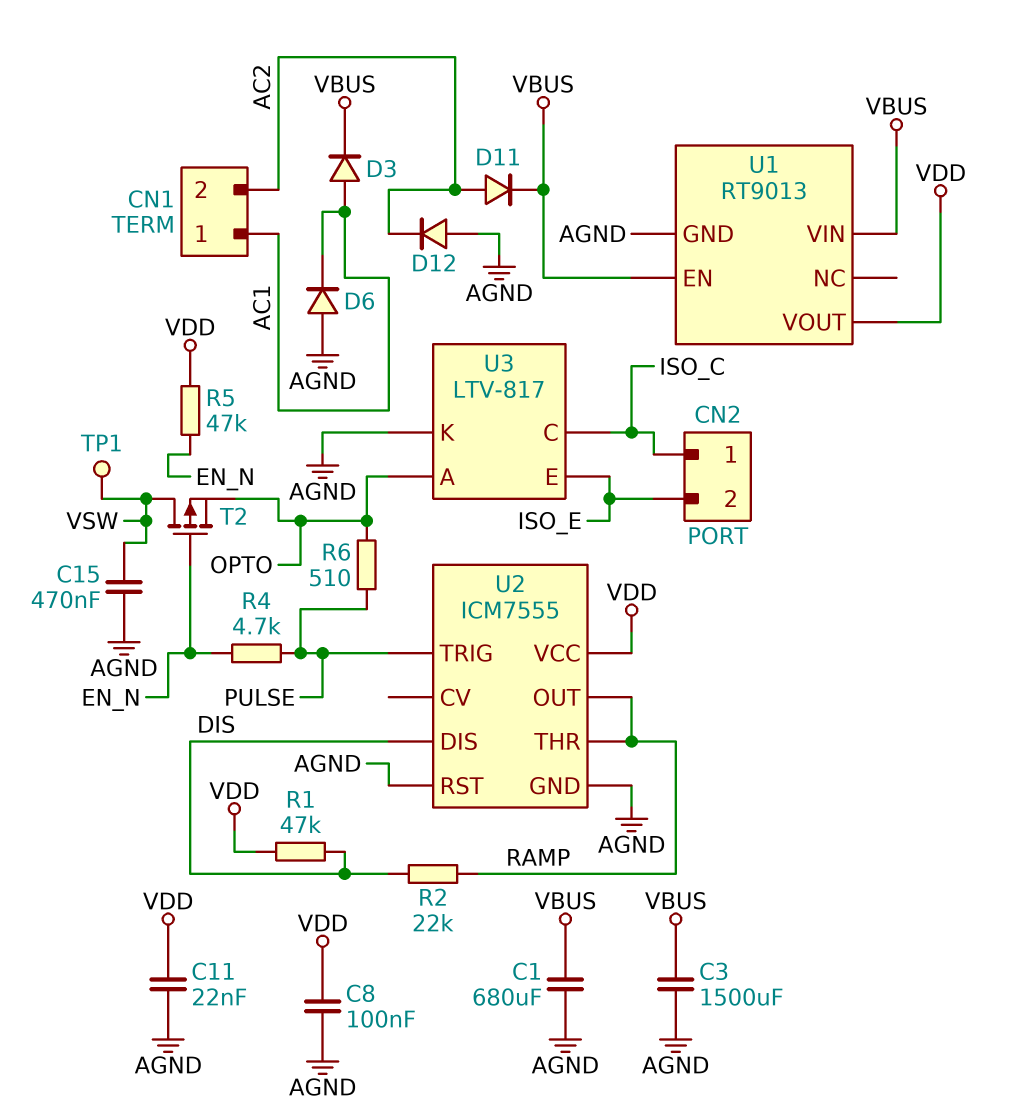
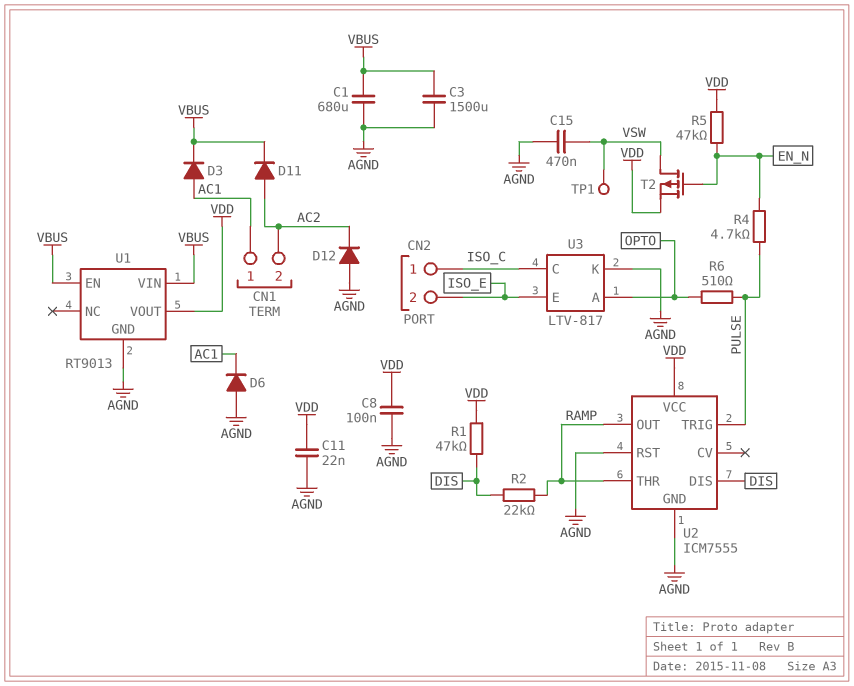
T2: PMOS (G EN_N, D VSW, S OPTO) -> PMOS (G EN_N, D VSW, S VDD)

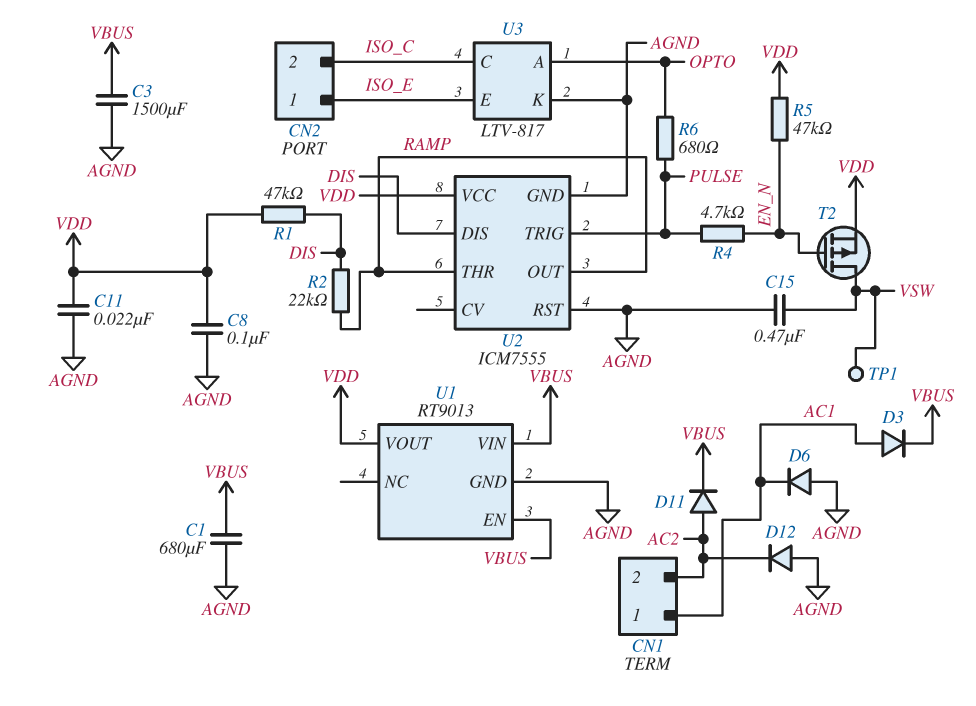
CN2 pin 1: ISO_C -> ISO_E
CN2 pin 2: ISO_E -> ISO_C
R6: 510 (OPTO, PULSE) -> 680 (OPTO, PULSE)

